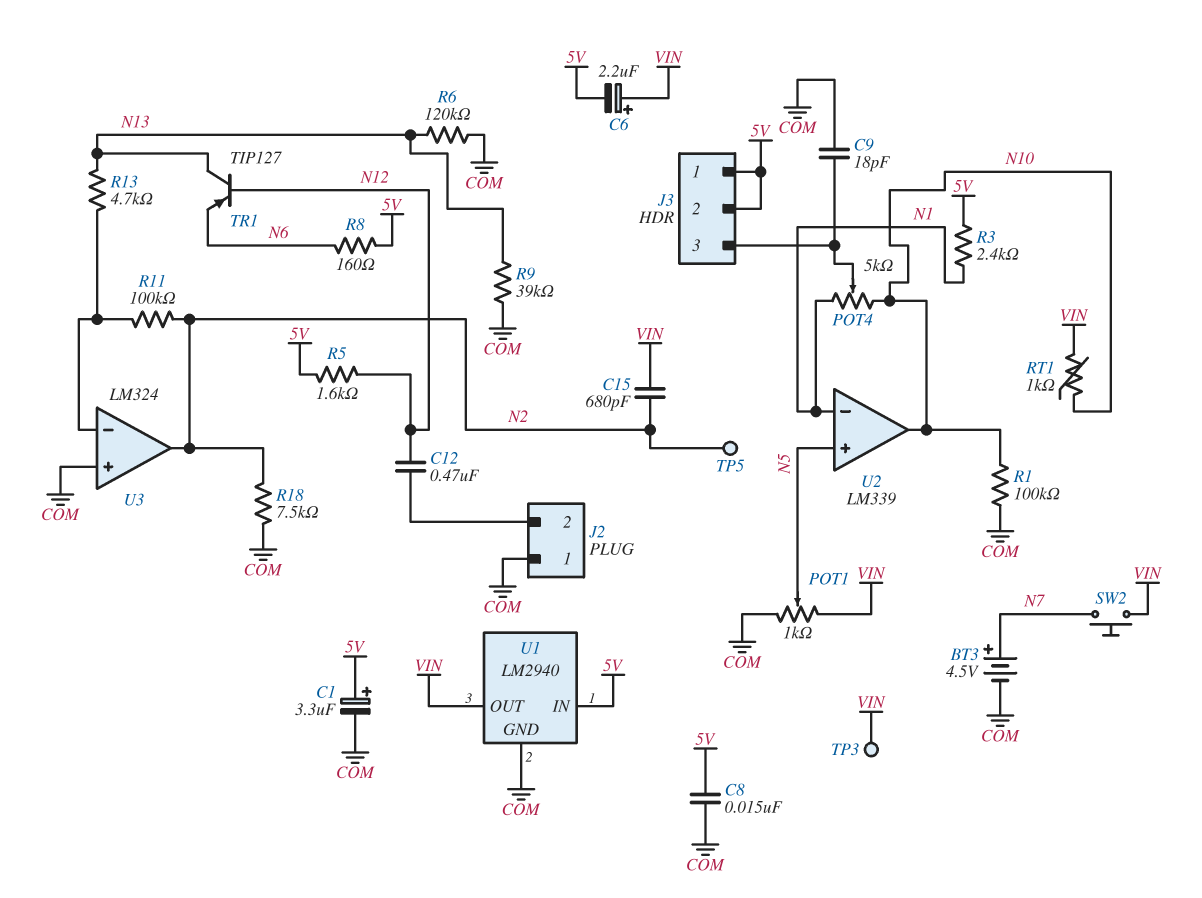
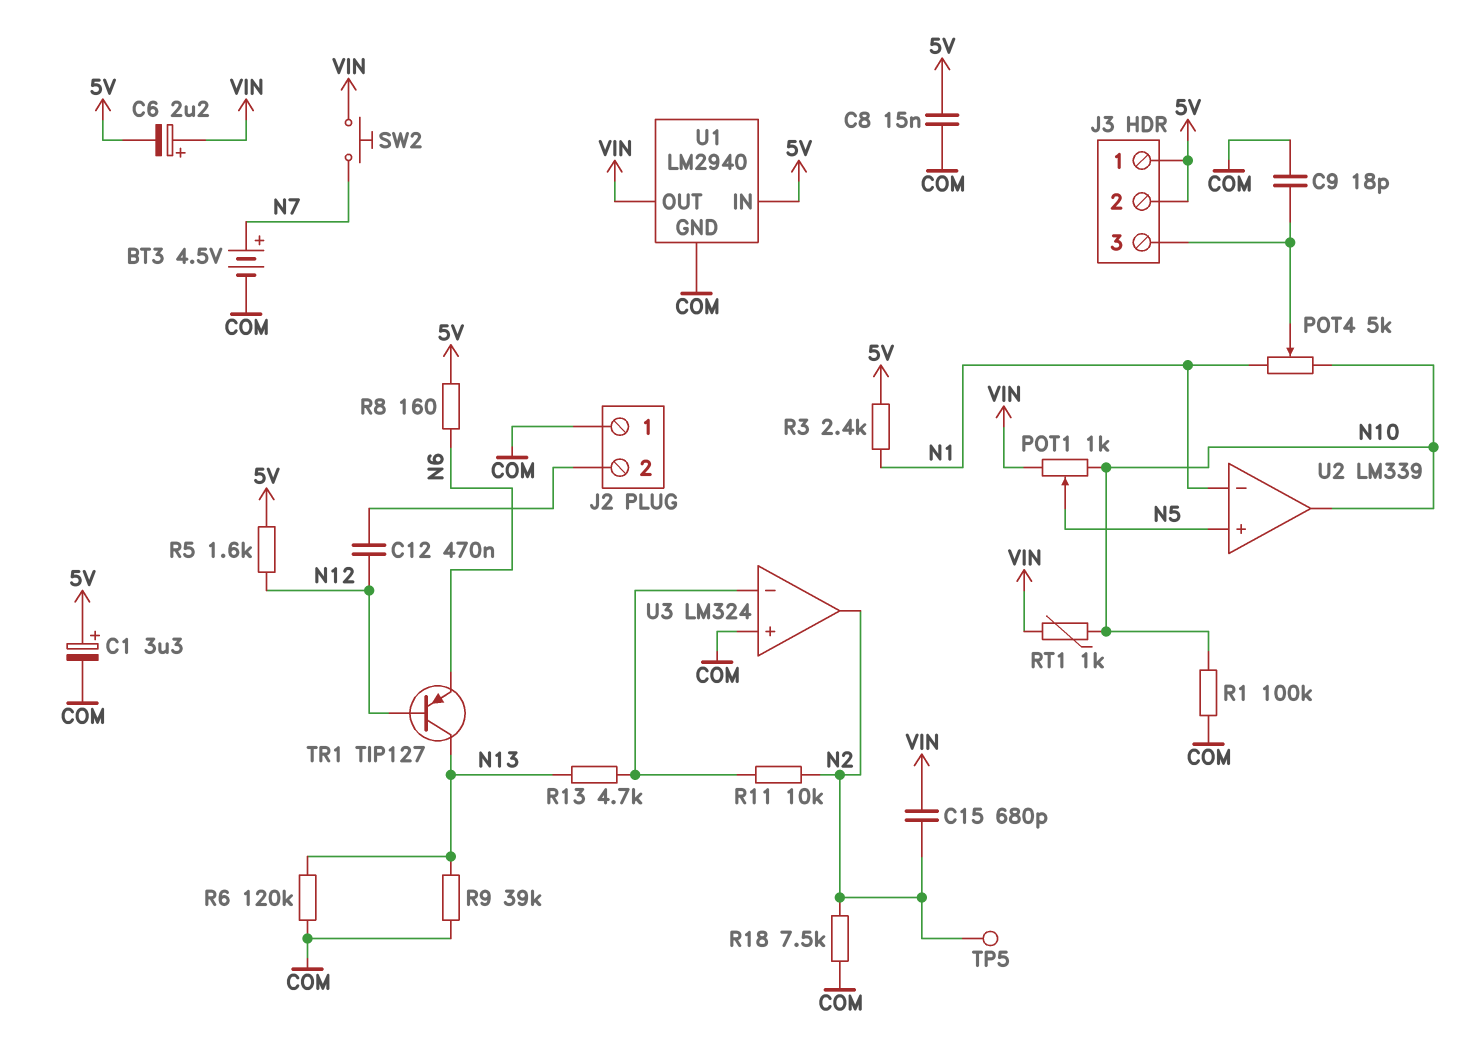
POT1: 1k (COM, VIN, wiper N5) -> 1k (N10, VIN, wiper N5)
R11: 100k (N2, U3/in-) -> 10k (N2, U3/in-)
TP3: test point (VIN) -> none

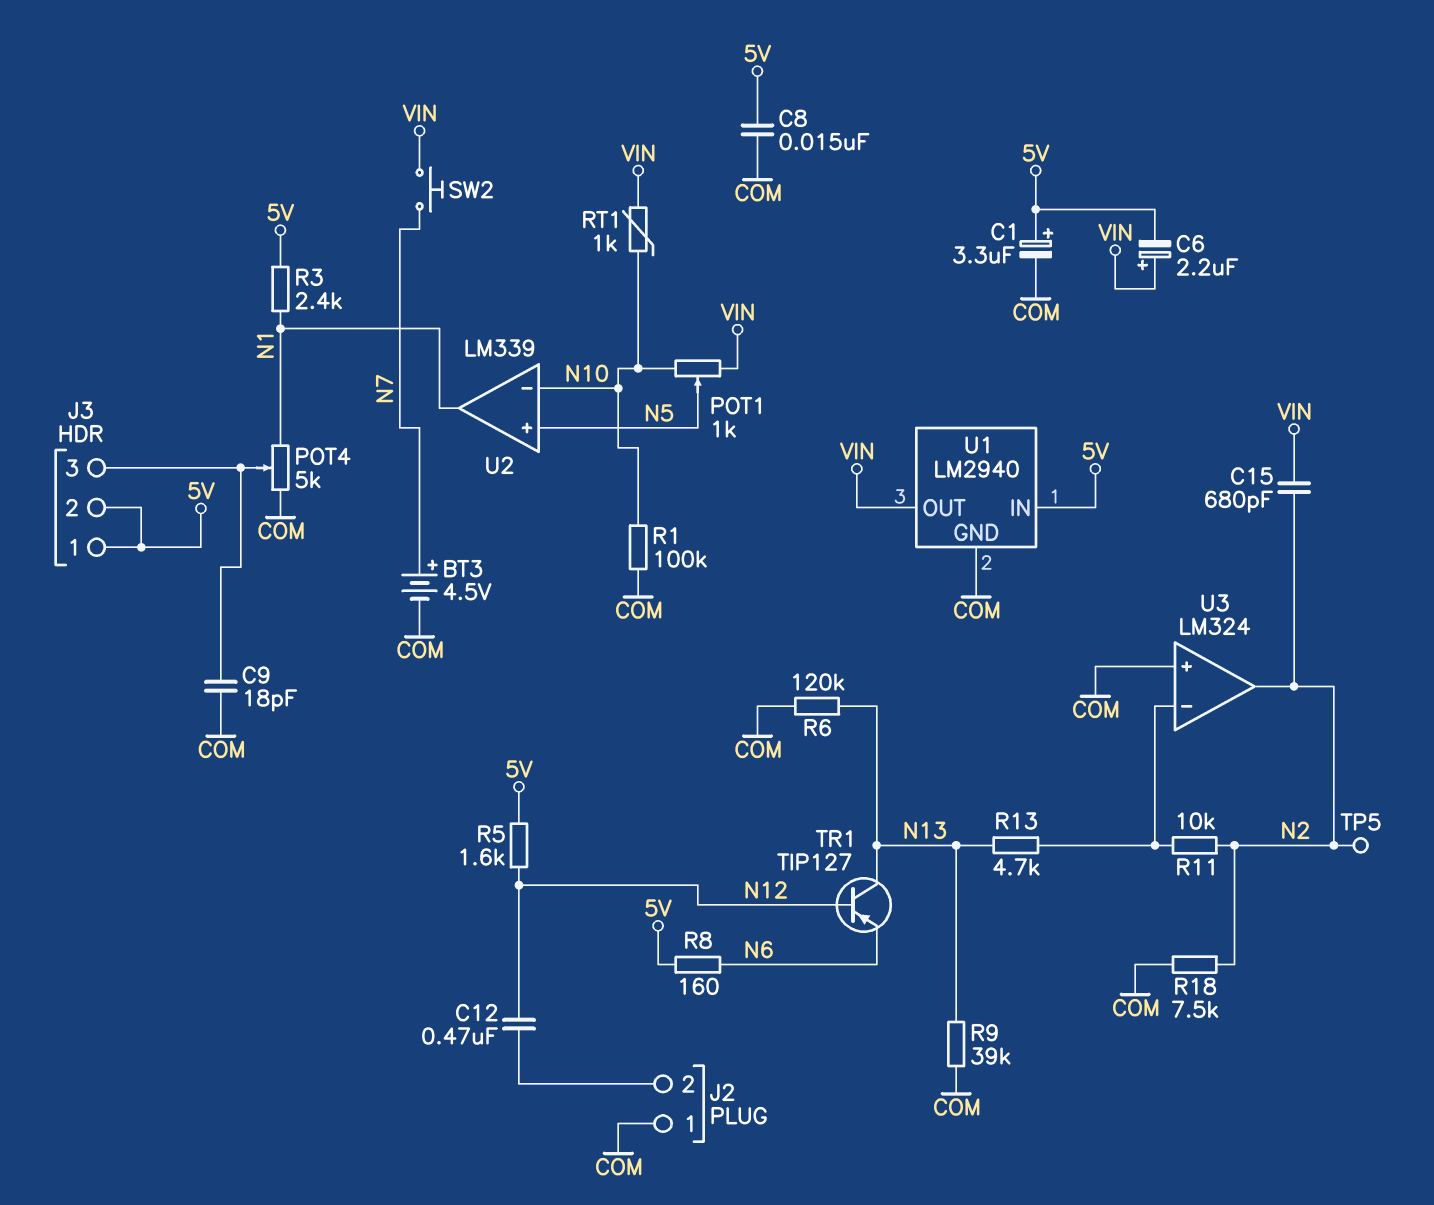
POT4: 5k (N1, N10, wiper J3/3) -> 5k (COM, N1, wiper J3/3)
U2 pin in-: N1 -> N10
U2 pin out: N10 -> N1

